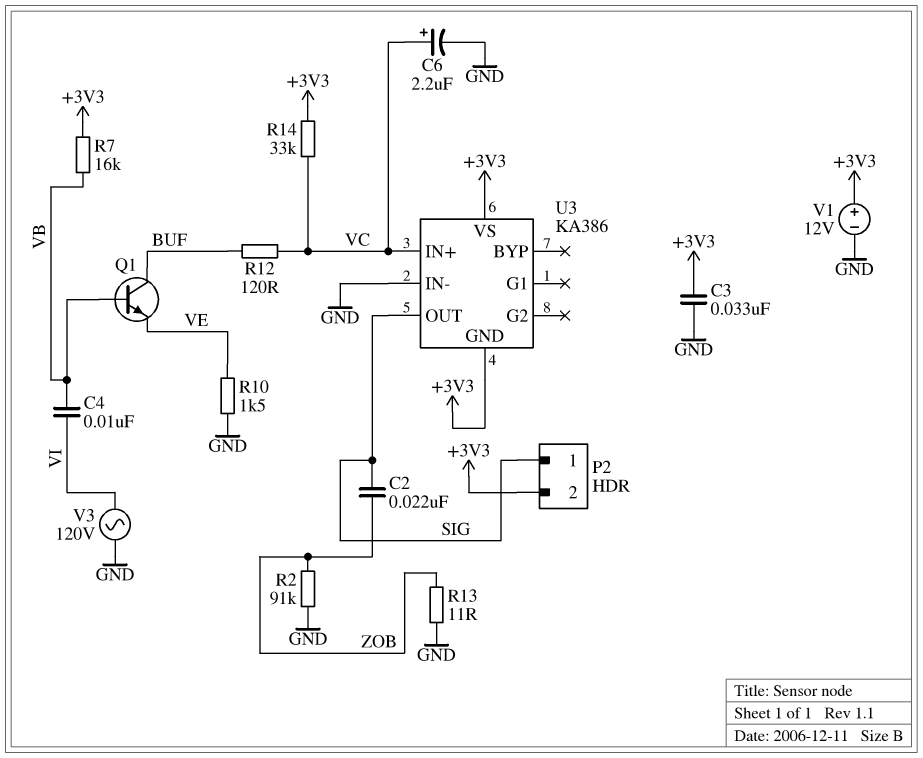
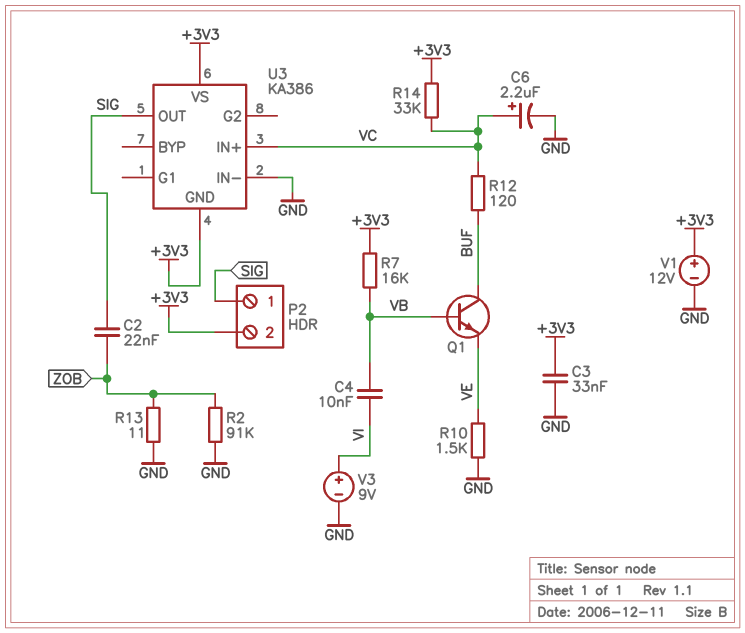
V3: AC 120V (GND, VI) -> 9V (plus VI, minus GND)

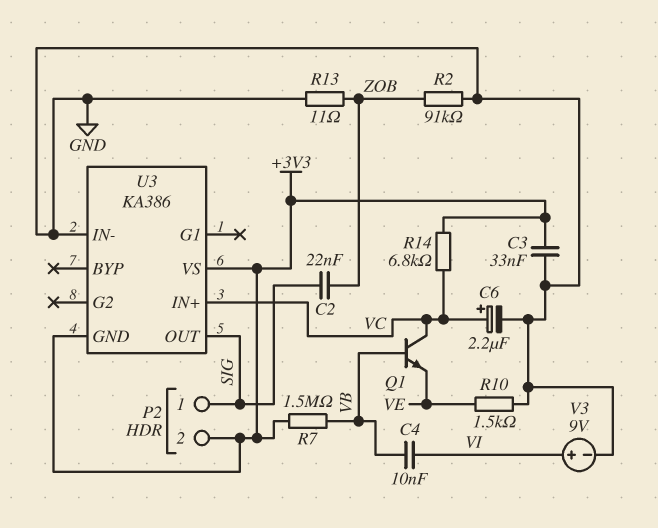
Q1: NPN (B VB, C BUF, E VE) -> NPN (B VB, C VC, E VE)
R7: 16k (+3V3, VB) -> 1.5M (+3V3, VB)
R12: 120 (BUF, VC) -> none
R14: 33k (+3V3, VC) -> 6.8k (+3V3, VC)
V1: 12V (plus +3V3, minus GND) -> none

